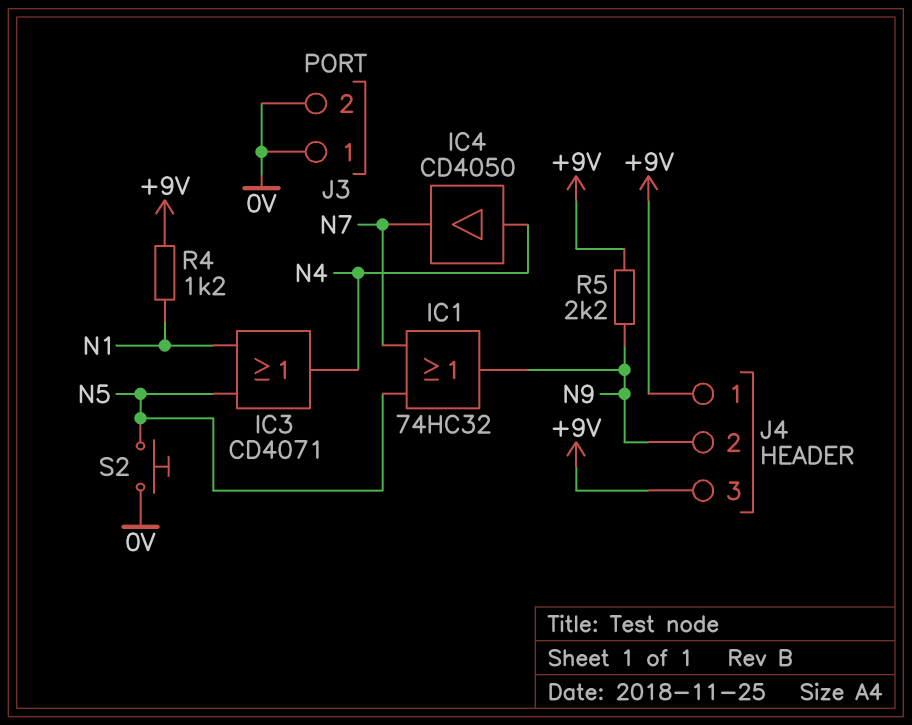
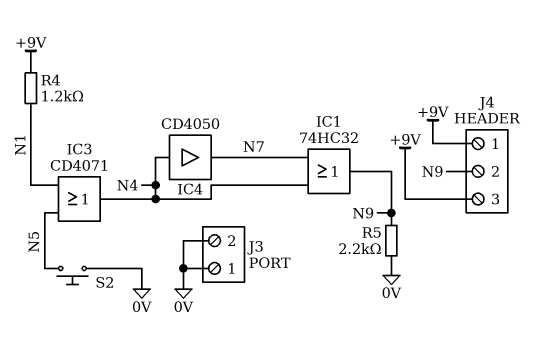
IC1: OR 74HC32 (in N5, in N7, out N9) -> OR 74HC32 (in N4, in N7, out N9)
R5: 2.2k (+9V, N9) -> 2.2k (0V, N9)

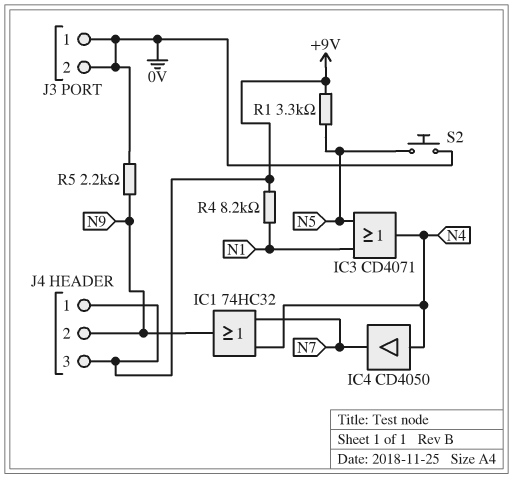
R1: none -> 3.3k (+9V, N5)
R4: 1.2k (+9V, N1) -> 8.2k (+9V, N1)

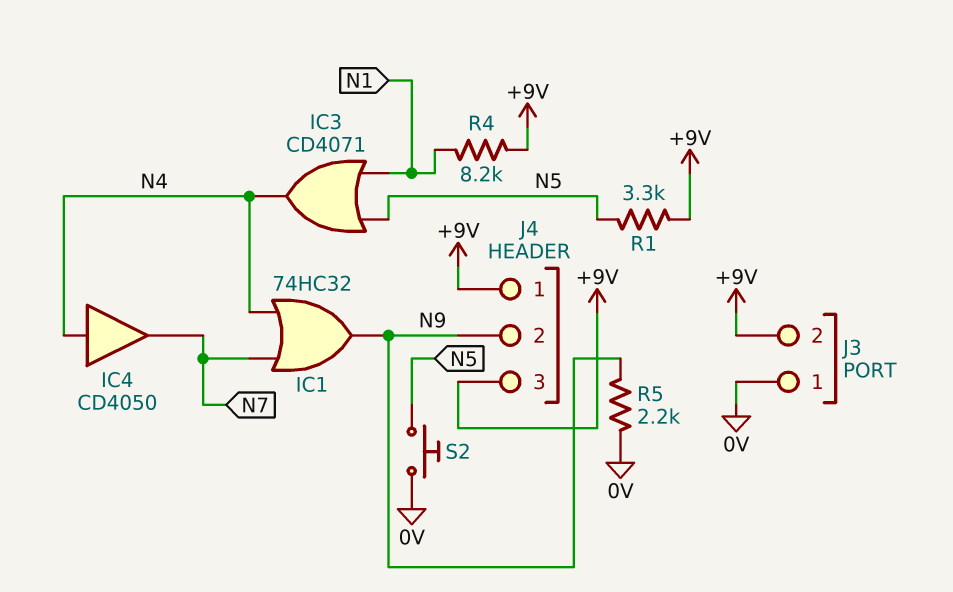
J3 pin 2: 0V -> +9V

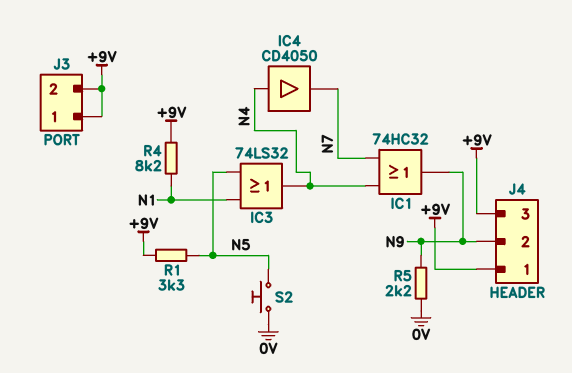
IC3: OR CD4071 (in N1, in N5, out N4) -> OR 74LS32 (in N1, in N5, out N4)
J3 pin 1: 0V -> +9V

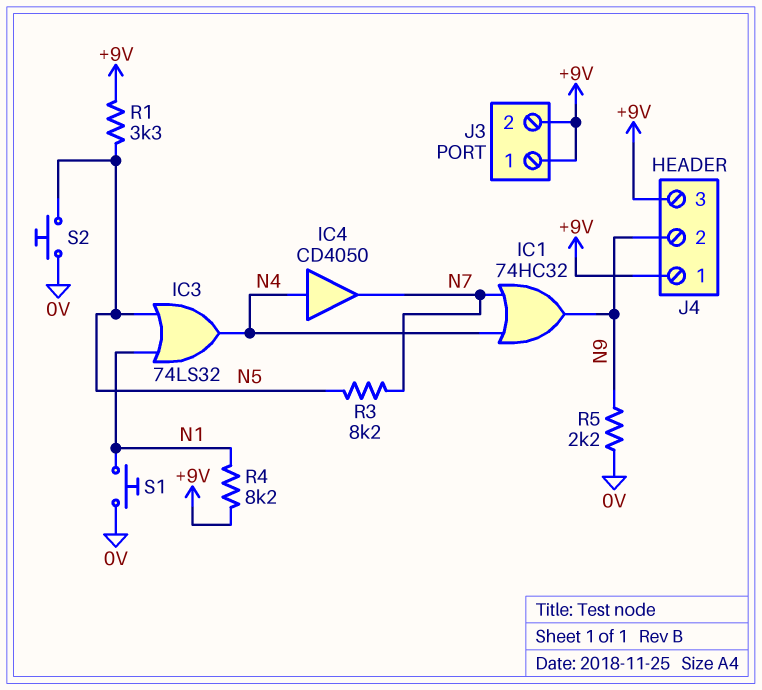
R3: none -> 8.2k (N5, N7)
S1: none -> button (0V, N1)

